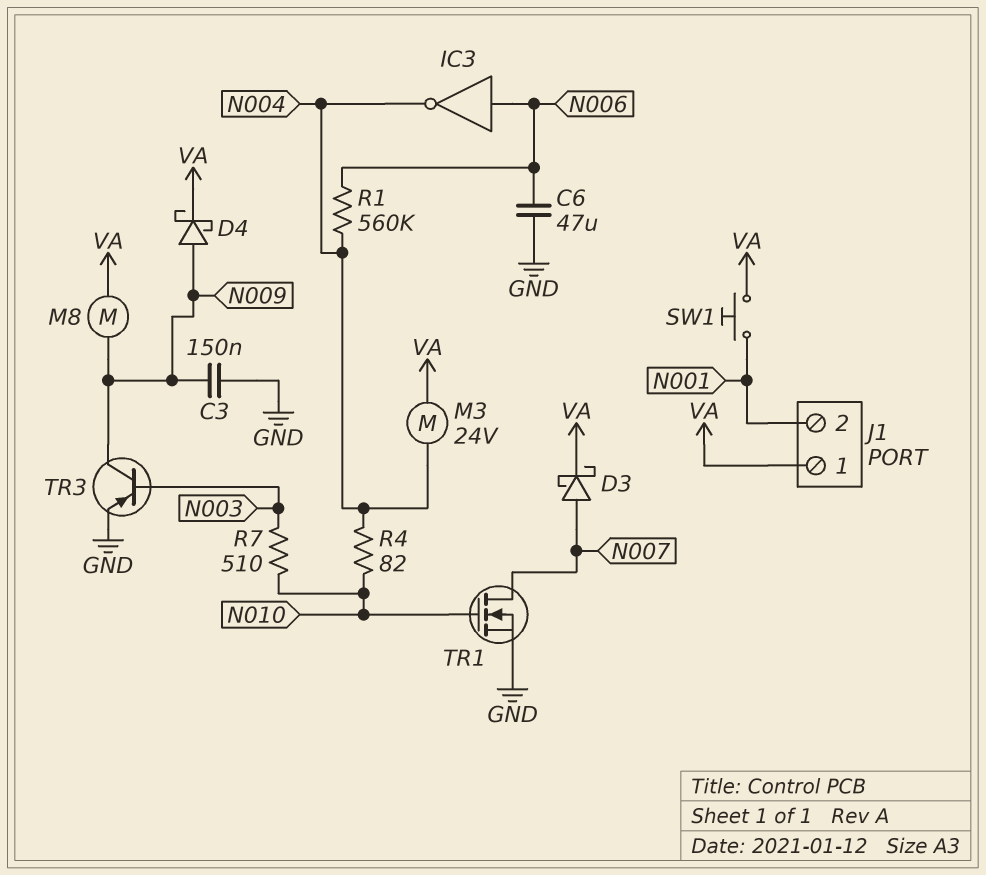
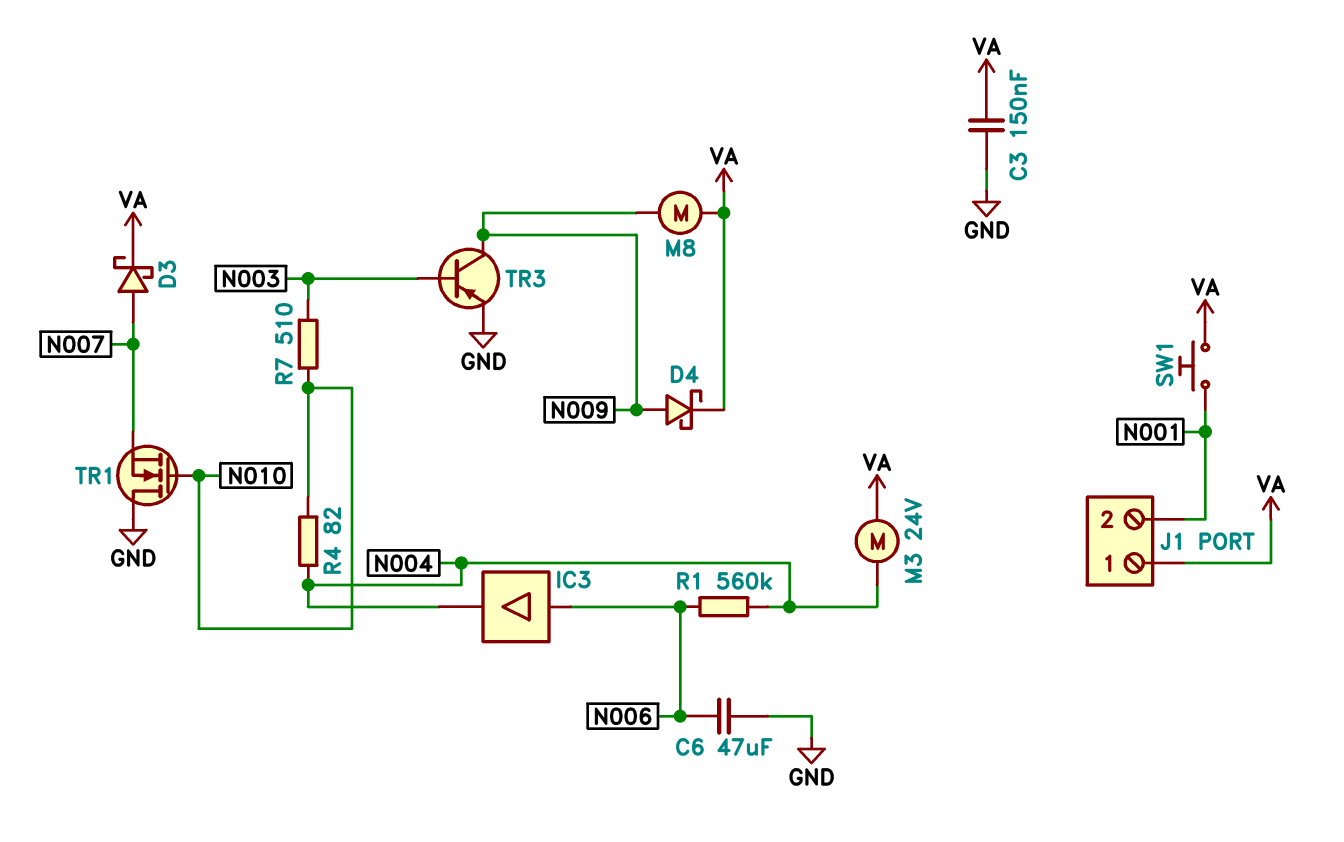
C3: 150nF (GND, N009) -> 150nF (GND, VA)
IC3: NOT (in N006, out N004) -> buffer (in N006, out N004)
TR1: NMOS (G N010, D N007, S GND) -> NMOS (G N010, D GND, S N007)

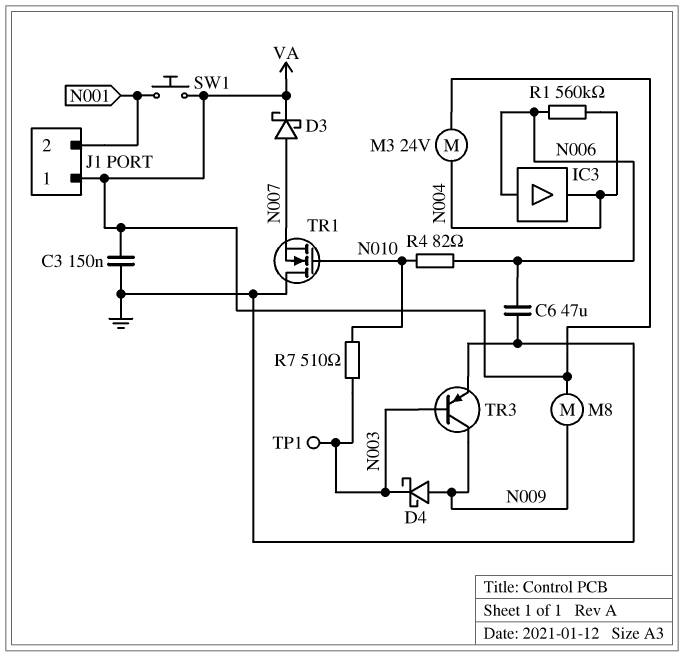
D4: schottky (A N009, K VA) -> schottky (A N009, K N003)
R4: 82 (N004, N010) -> 82 (N006, N010)
TP1: none -> test point (N003)

